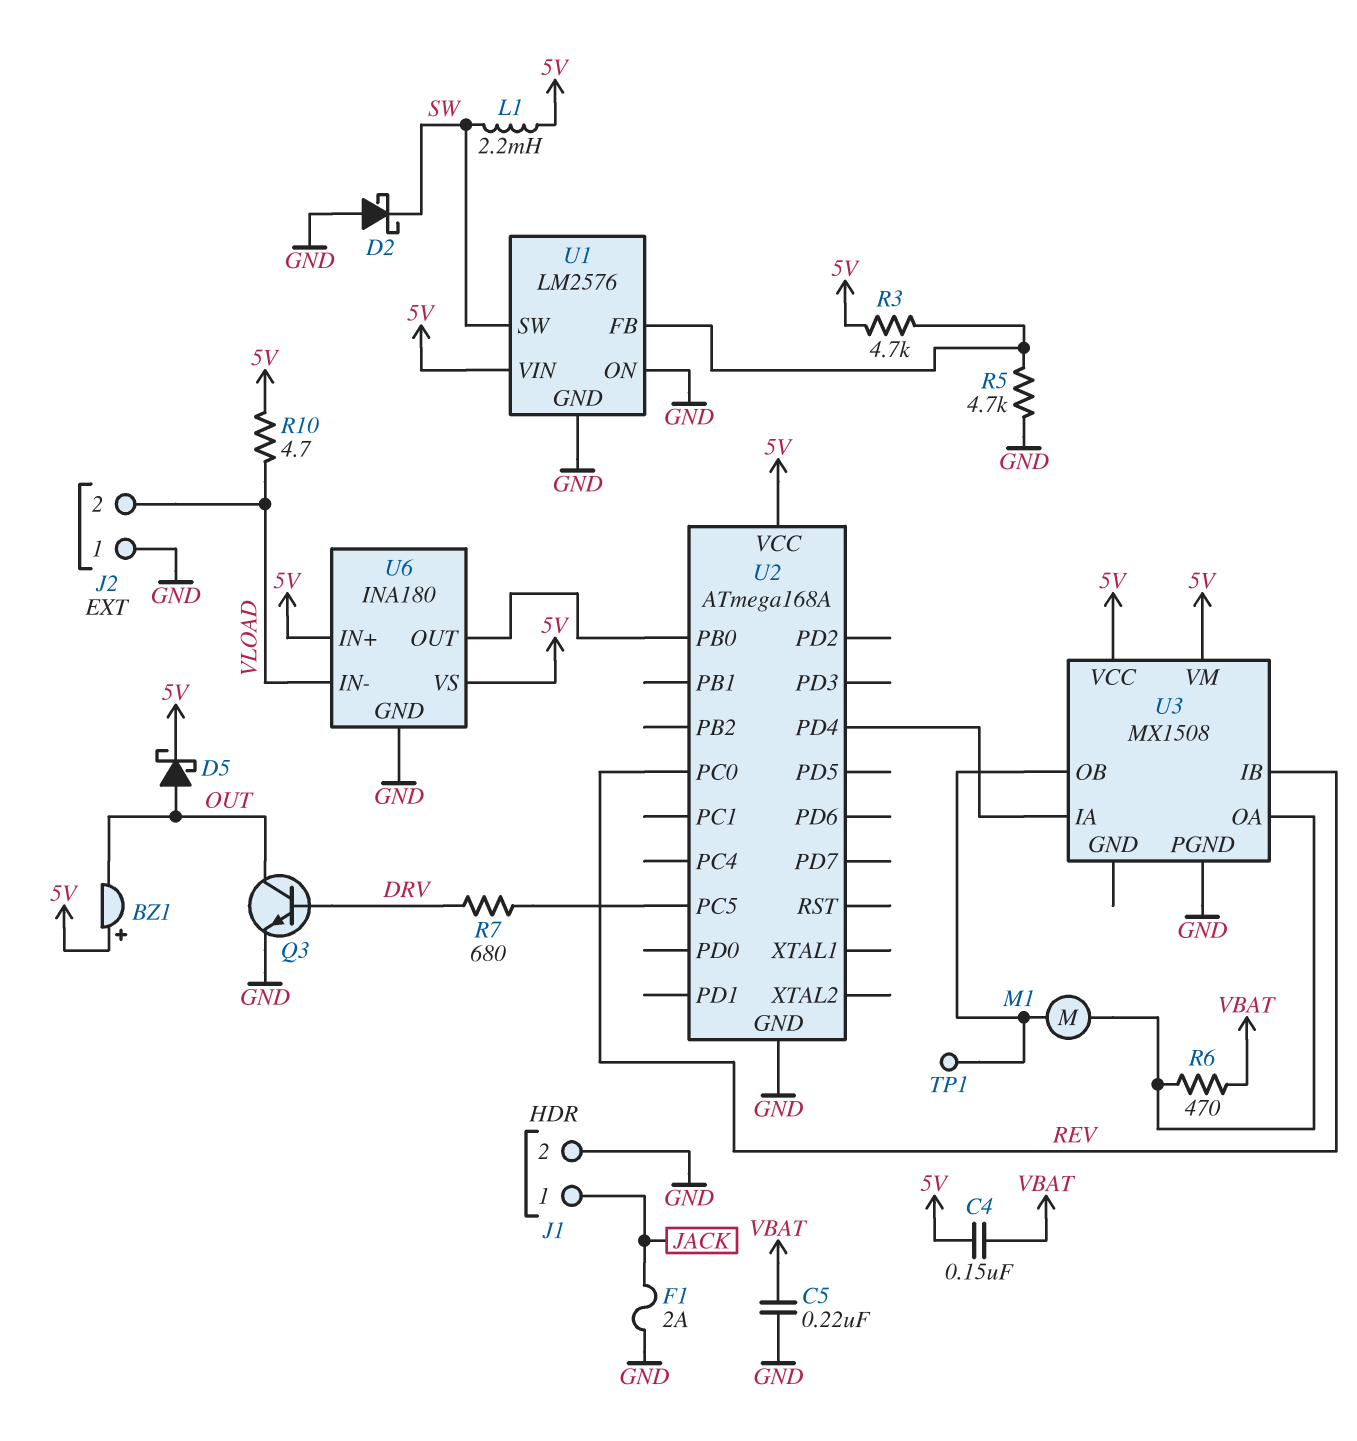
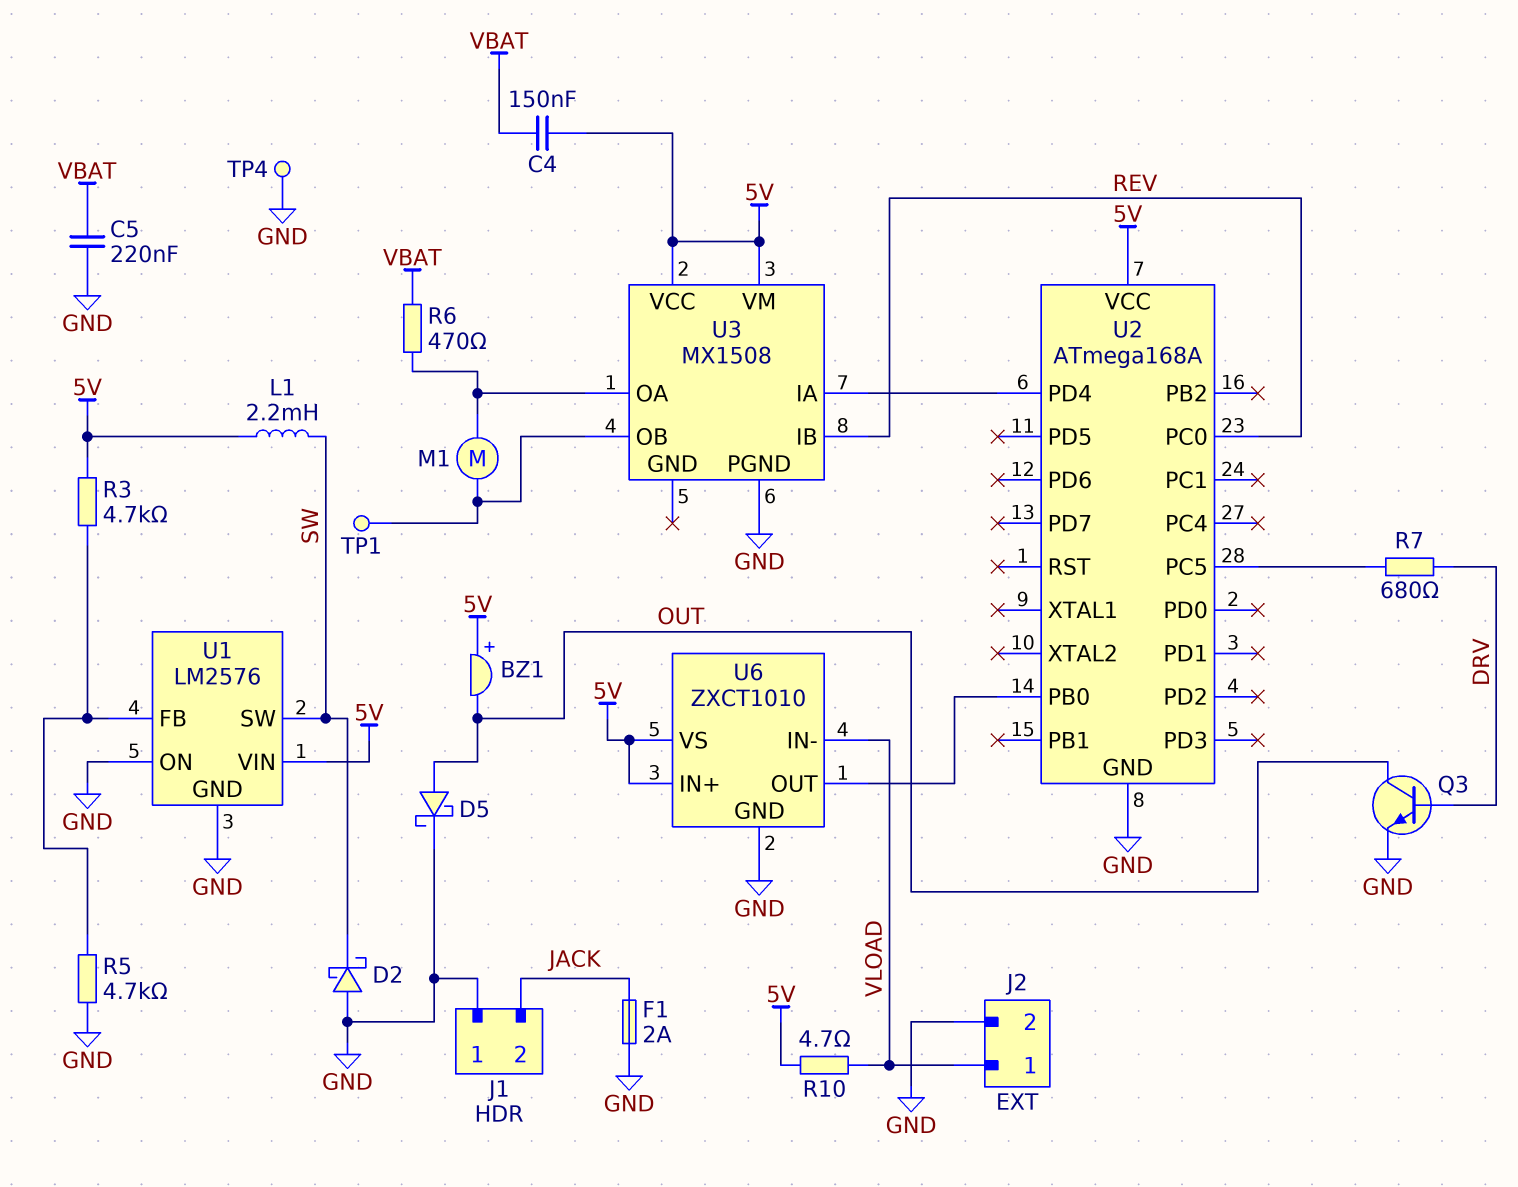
D5: schottky (A OUT, K 5V) -> schottky (A OUT, K GND)
J1 pin 1: JACK -> GND
J1 pin 2: GND -> JACK
J2 pin 1: GND -> VLOAD
J2 pin 2: VLOAD -> GND
TP4: none -> test point (GND)
U6: INA180 -> ZXCT1010

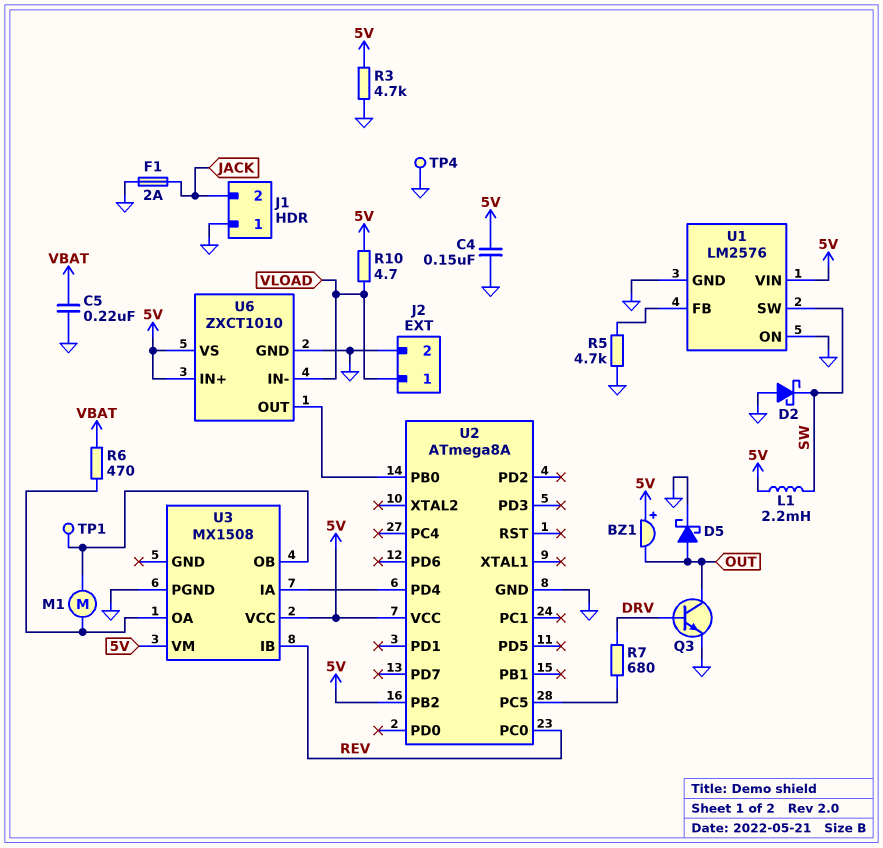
C4: 150nF (5V, VBAT) -> 150nF (5V, GND)
R3: 4.7k (5V, U1/FB) -> 4.7k (5V, GND)
U2: ATmega168A -> ATmega8A
U2 pin PB2: none -> 5V

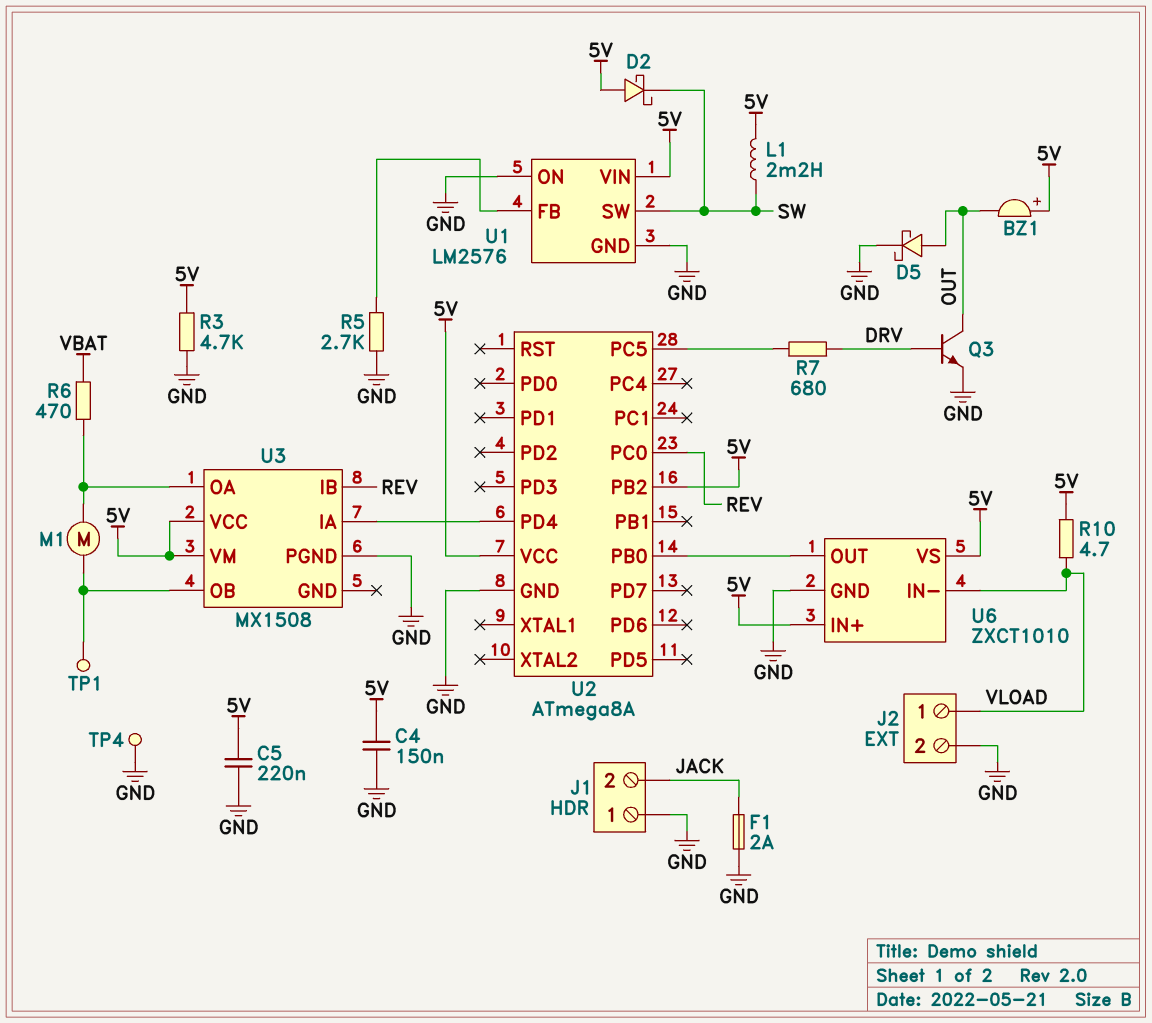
C5: 220nF (GND, VBAT) -> 220nF (5V, GND)
D2: schottky (A GND, K SW) -> schottky (A 5V, K SW)
R5: 4.7k (GND, U1/FB) -> 2.7k (GND, U1/FB)

